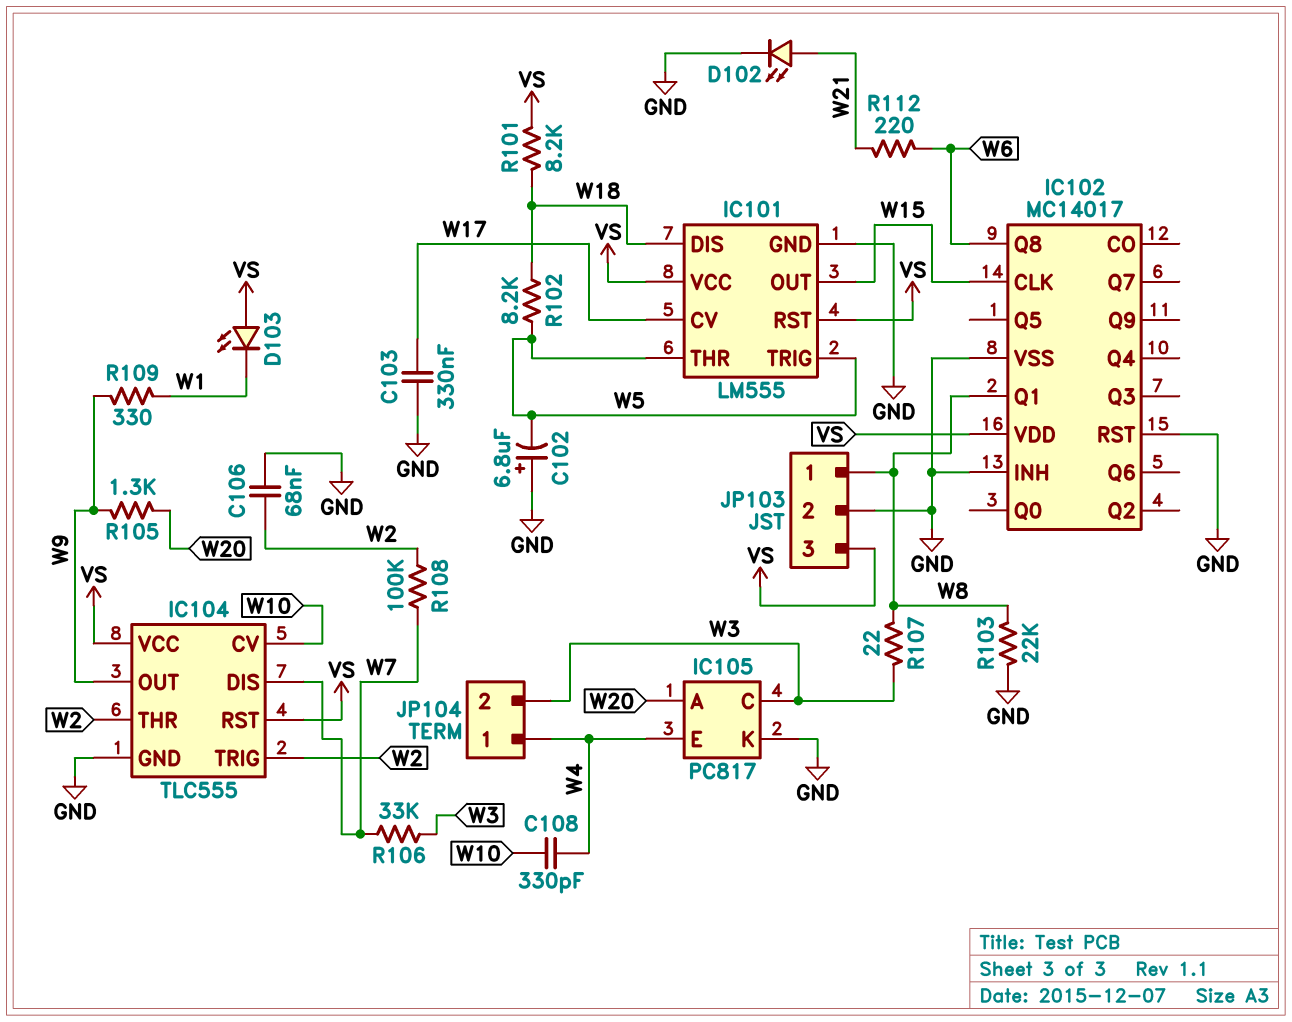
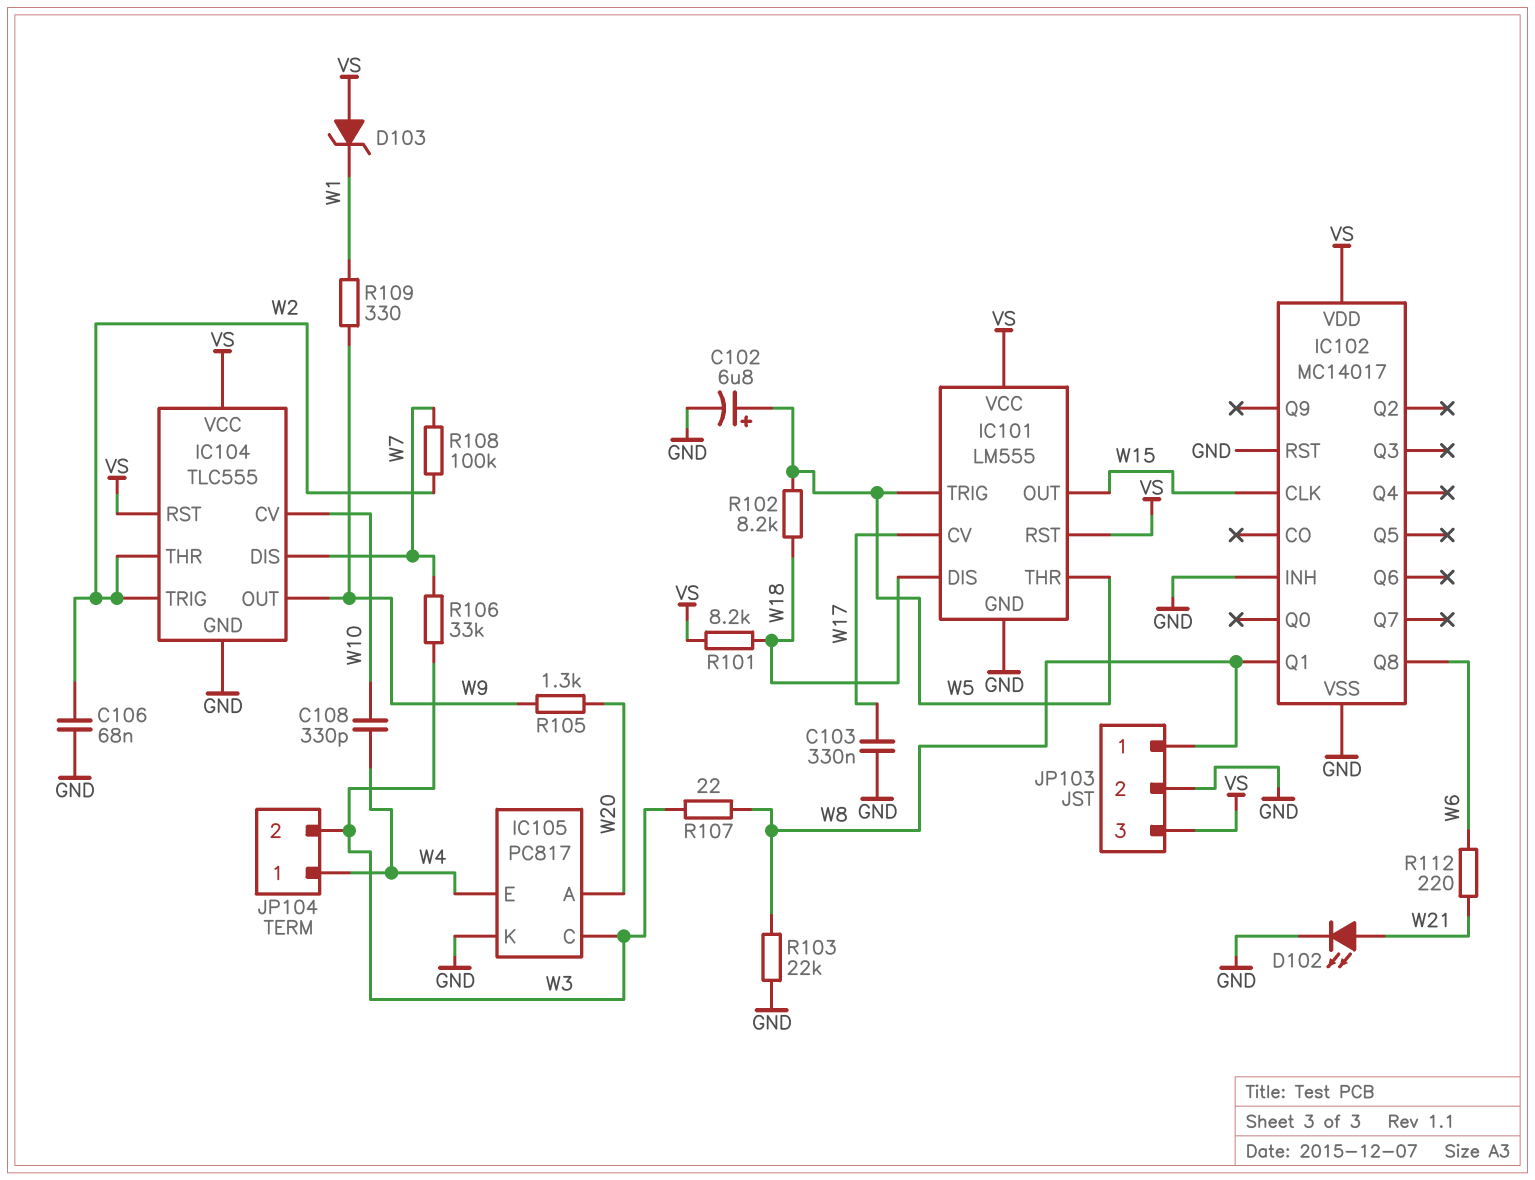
C102: 6.8uF (plus GND, minus W5) -> 6.8uF (plus W5, minus GND)
D103: LED (A VS, K W1) -> zener (A VS, K W1)

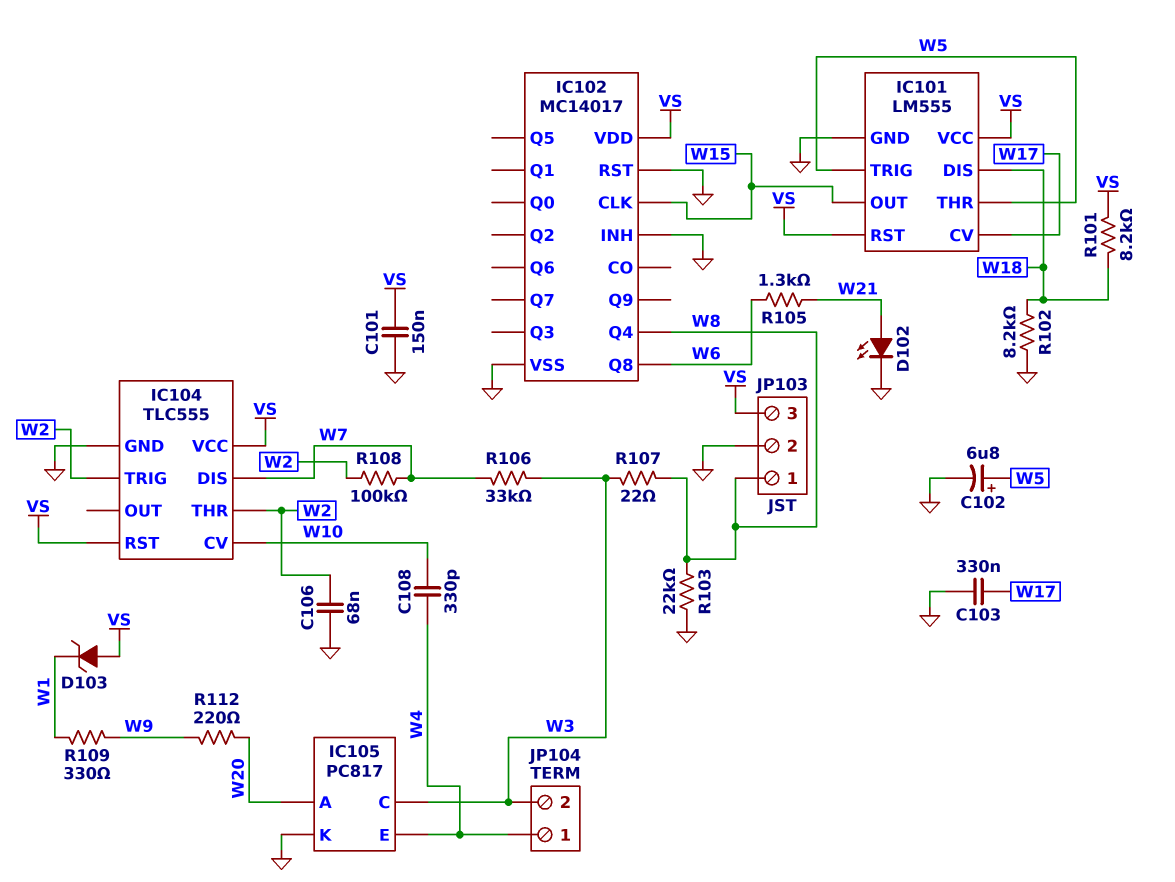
C101: none -> 150nF (GND, VS)
IC102 pin Q1: W8 -> none
IC102 pin Q4: none -> W8
IC104 pin OUT: W9 -> none
R102: 8.2k (W5, W18) -> 8.2k (GND, W18)
R105: 1.3k (W9, W20) -> 1.3k (W6, W21)
R112: 220 (W6, W21) -> 220 (W9, W20)

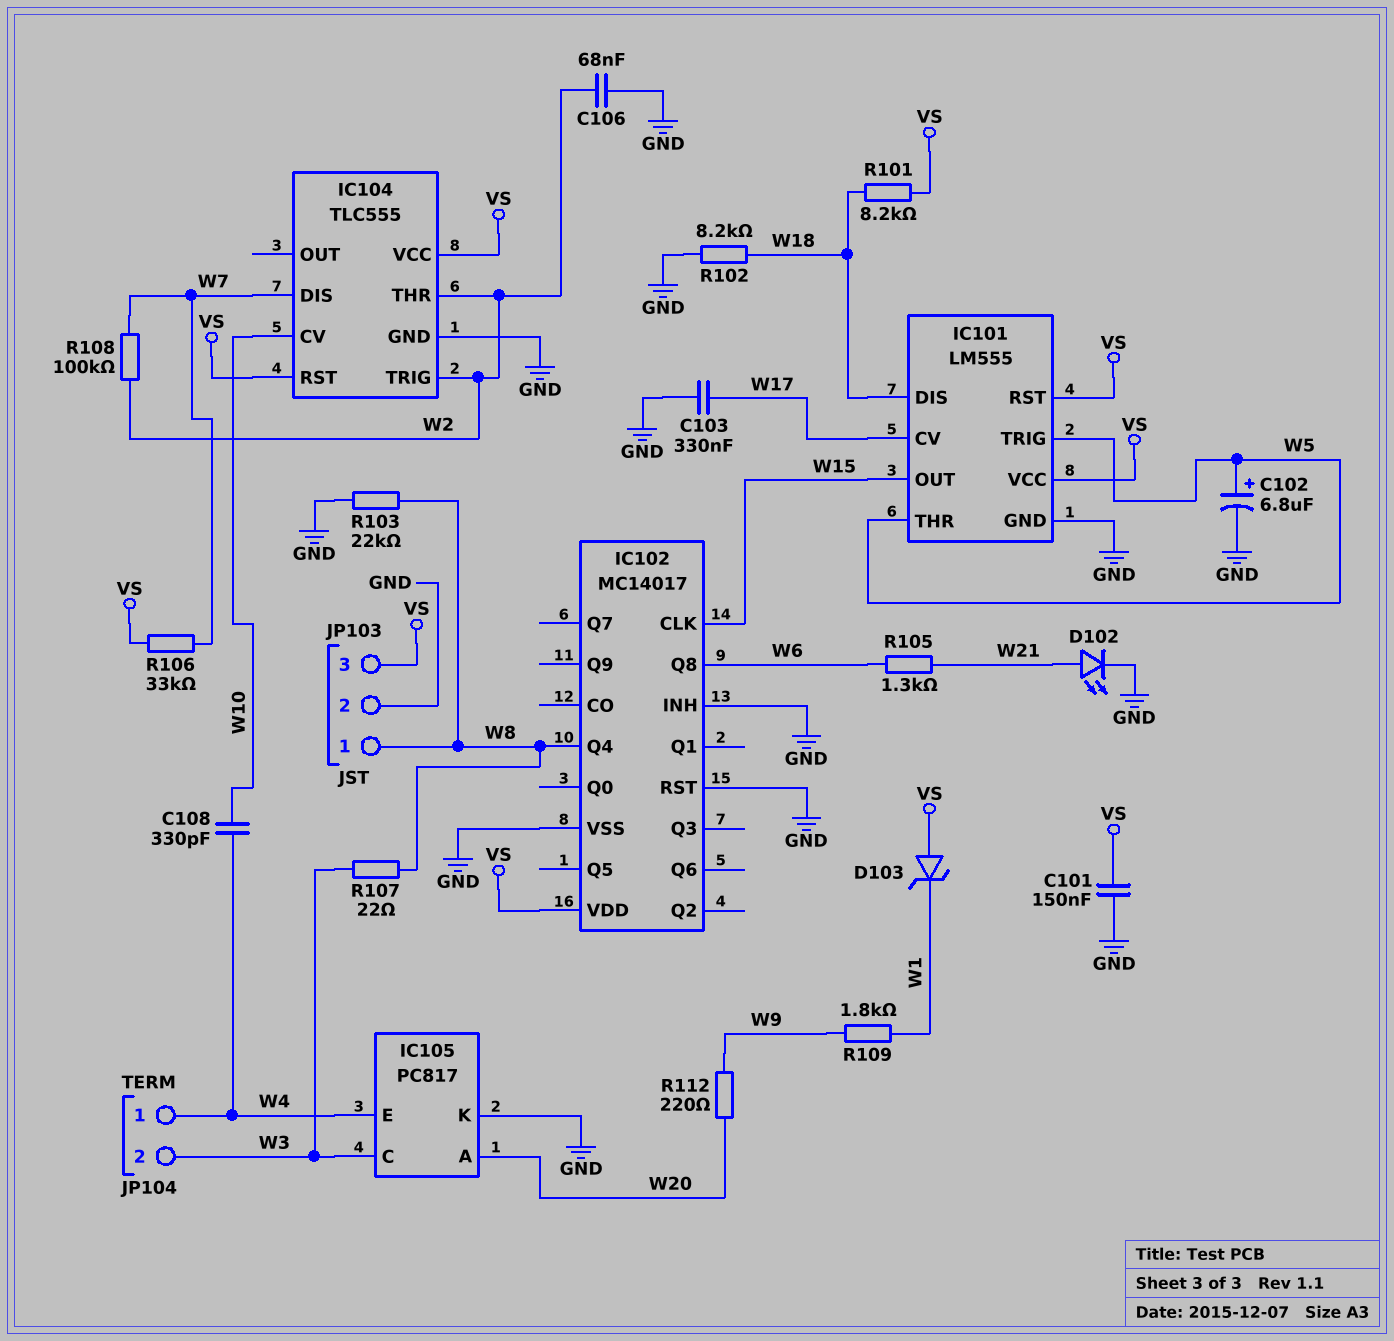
R106: 33k (W3, W7) -> 33k (VS, W7)
R109: 330 (W1, W9) -> 1.8k (W1, W9)

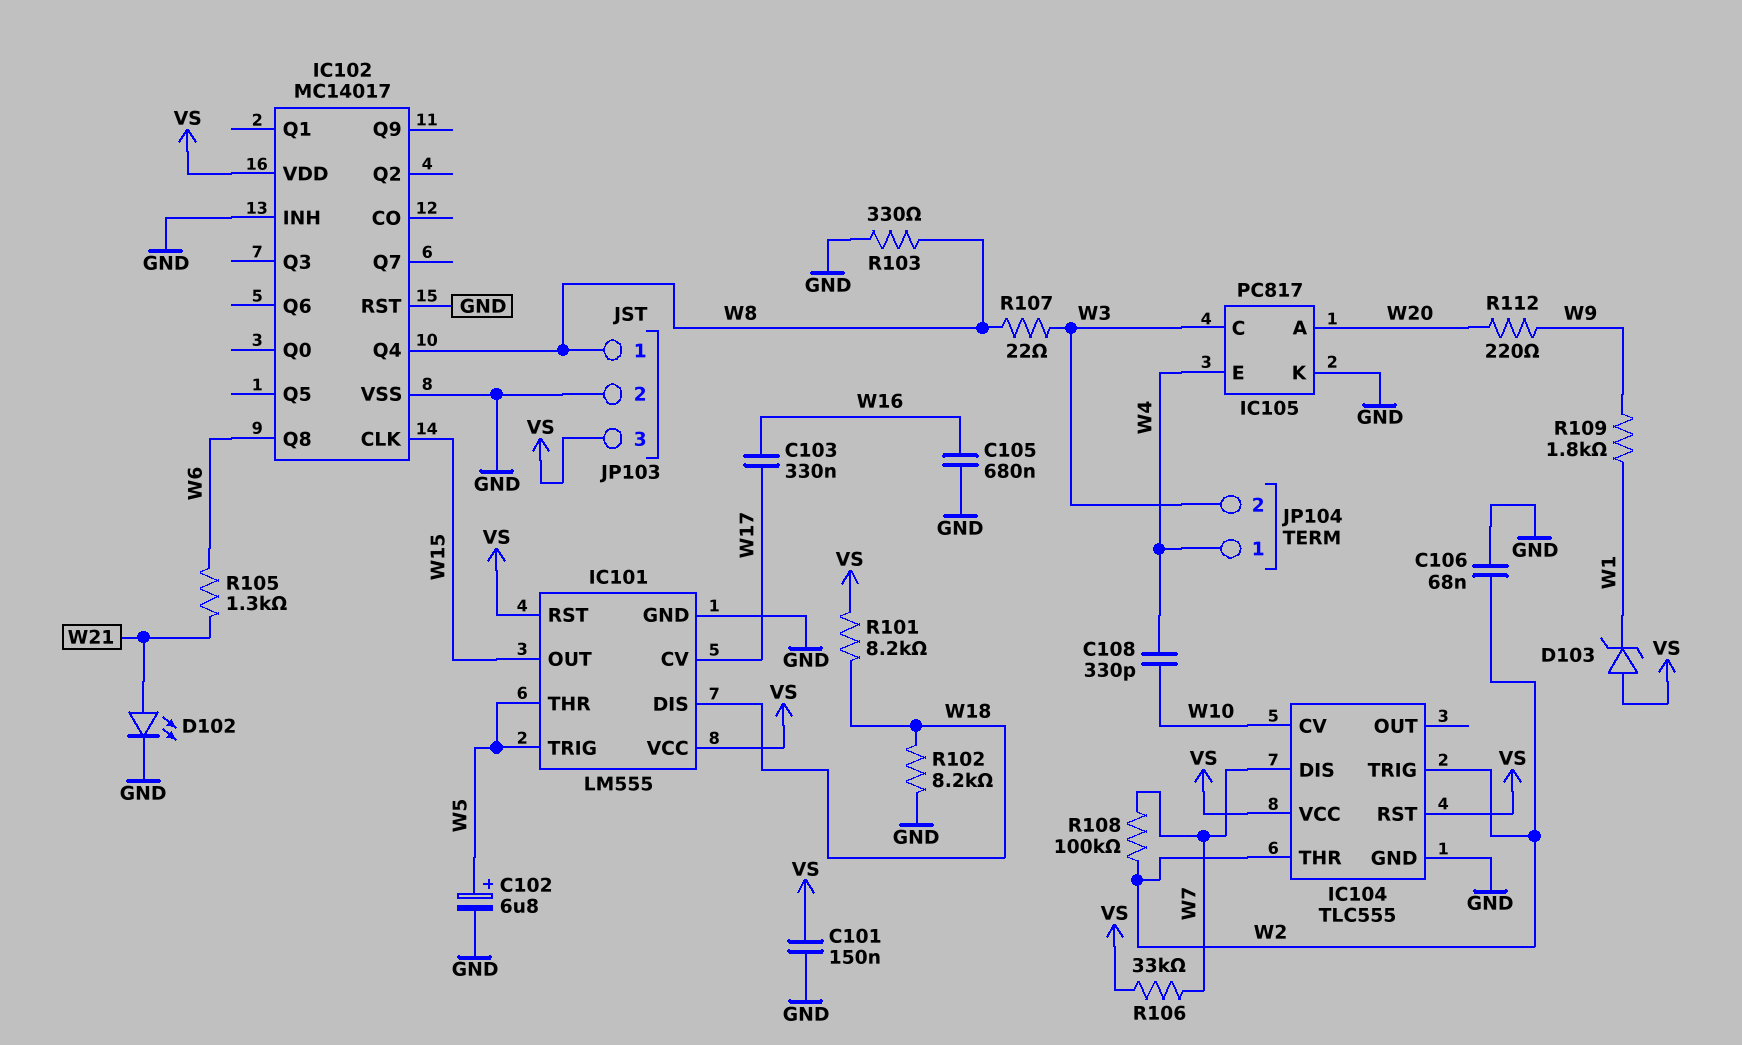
C103: 330nF (GND, W17) -> 330nF (W16, W17)
C105: none -> 680nF (GND, W16)
R103: 22k (GND, W8) -> 330 (GND, W8)

